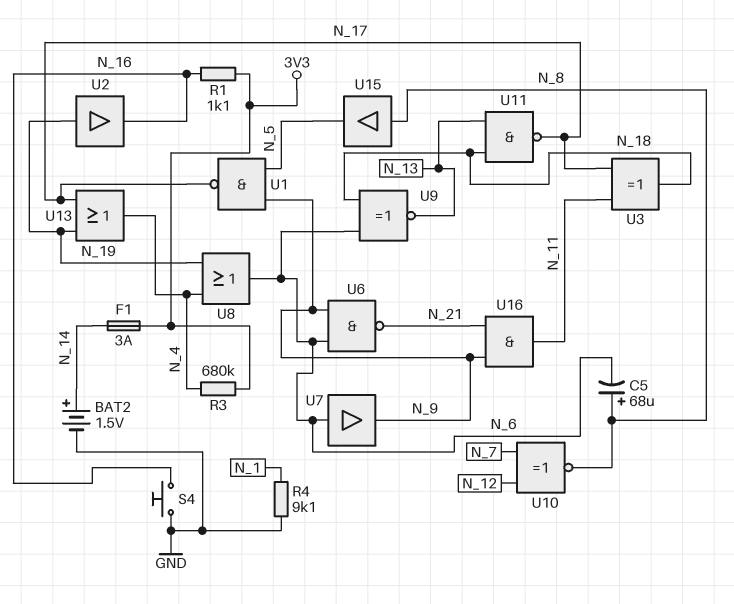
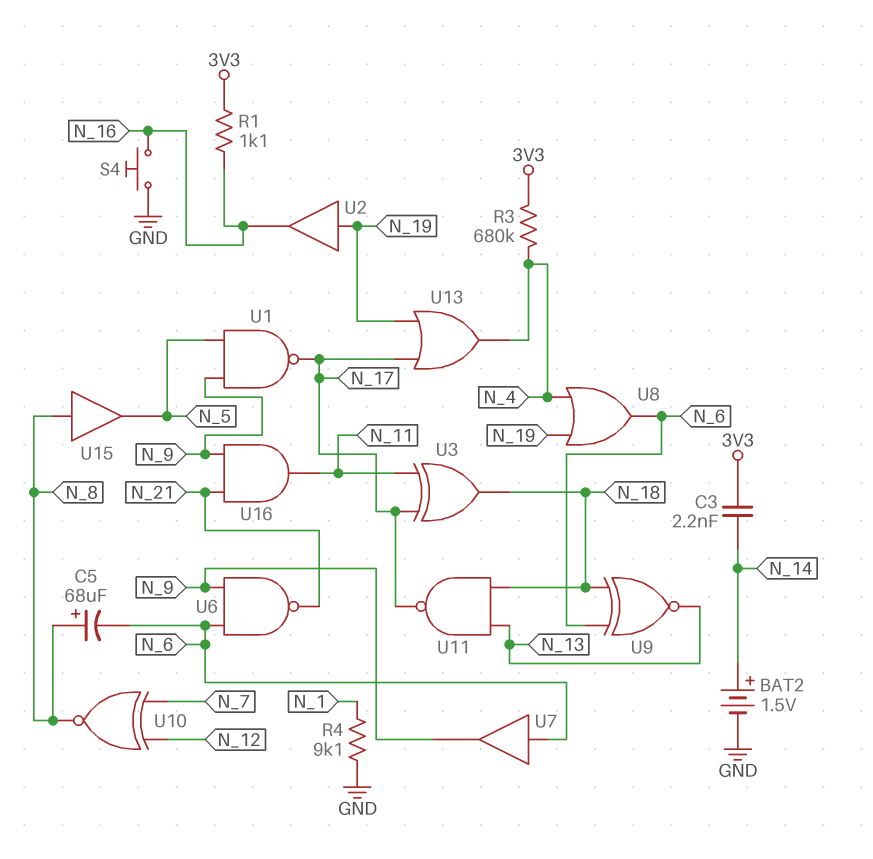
C3: none -> 2.2nF (3V3, N_14)
F1: 3A (3V3, N_14) -> none

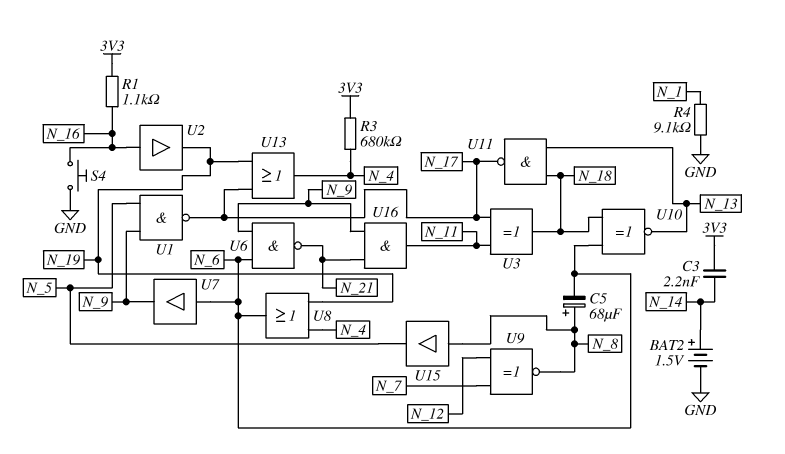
U2: buffer (in N_19, out N_16) -> buffer (in N_16, out N_19)
U9: XNOR (in N_6, in N_18, out N_13) -> XNOR (in N_7, in N_12, out N_8)
U10: XNOR (in N_7, in N_12, out N_8) -> XNOR (in N_6, in N_18, out N_13)

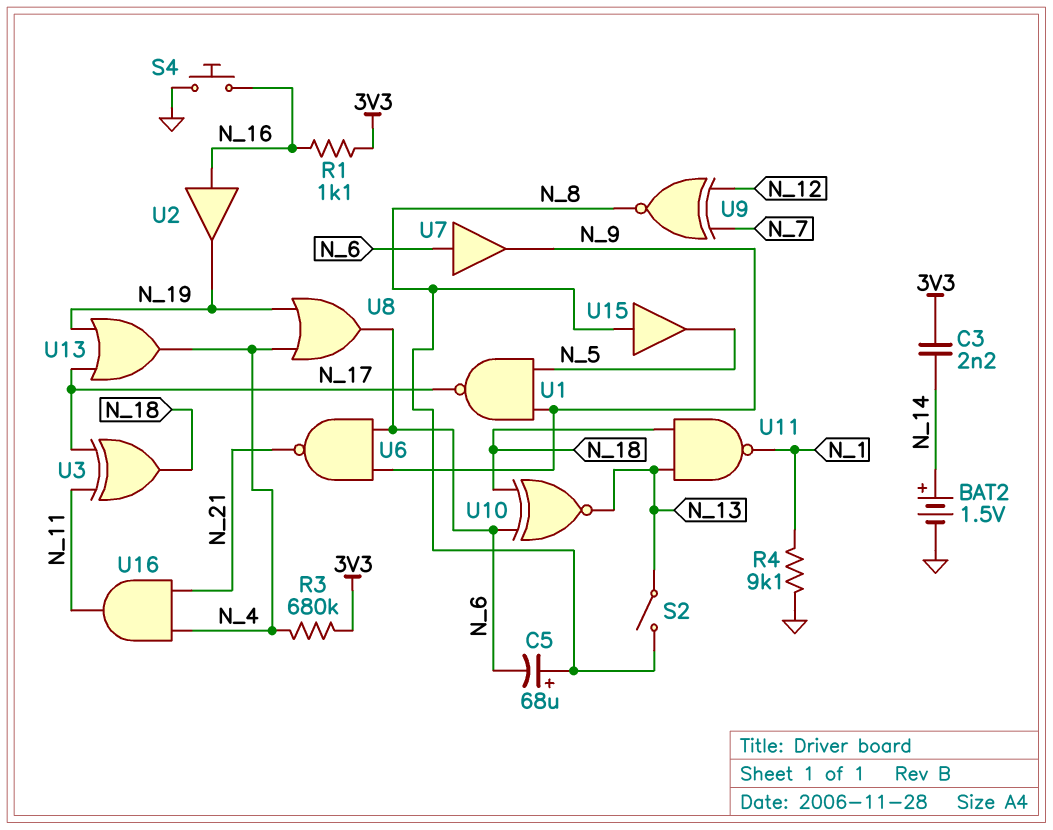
S2: none -> switch (N_8, N_13)
U11: NAND (in N_13, in N_18, out N_17) -> NAND (in N_13, in N_18, out N_1)
U16: AND (in N_9, in N_21, out N_11) -> AND (in N_4, in N_21, out N_11)

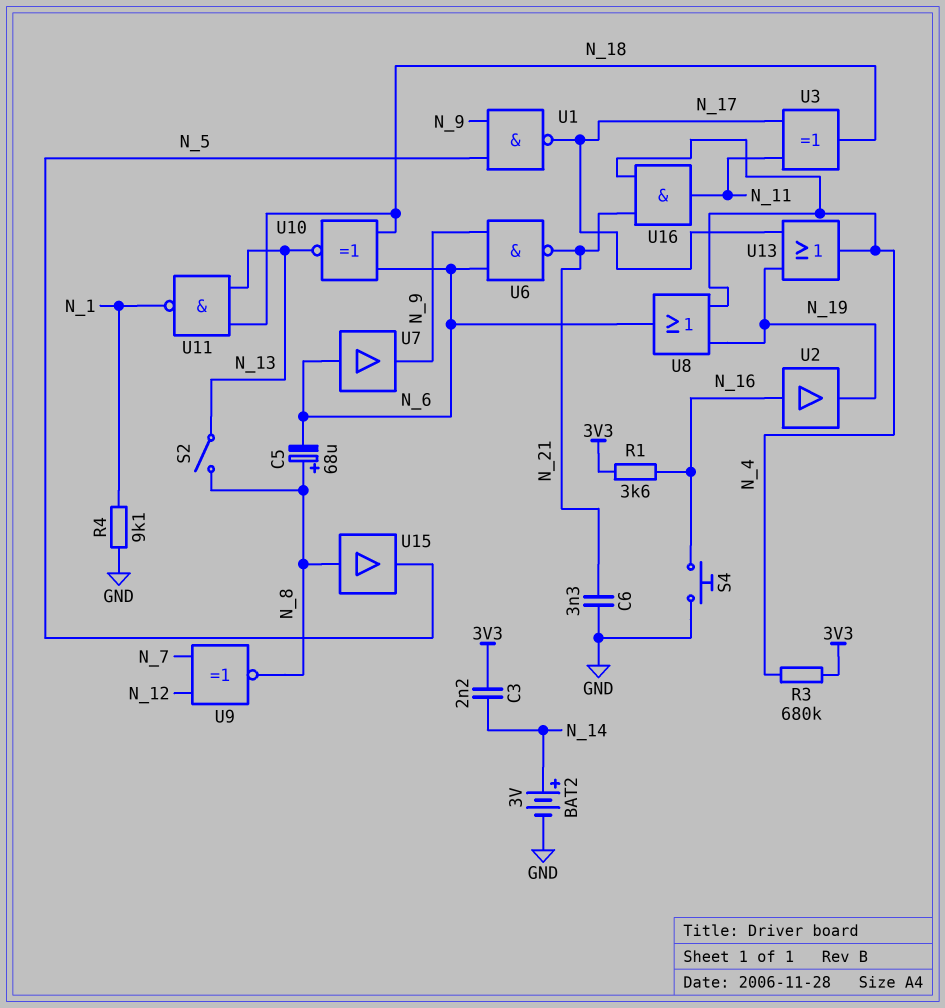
BAT2: 1.5V (plus N_14, minus GND) -> 3V (plus N_14, minus GND)
C6: none -> 3.3nF (GND, N_21)
R1: 1.1k (3V3, N_16) -> 3.6k (3V3, N_16)

